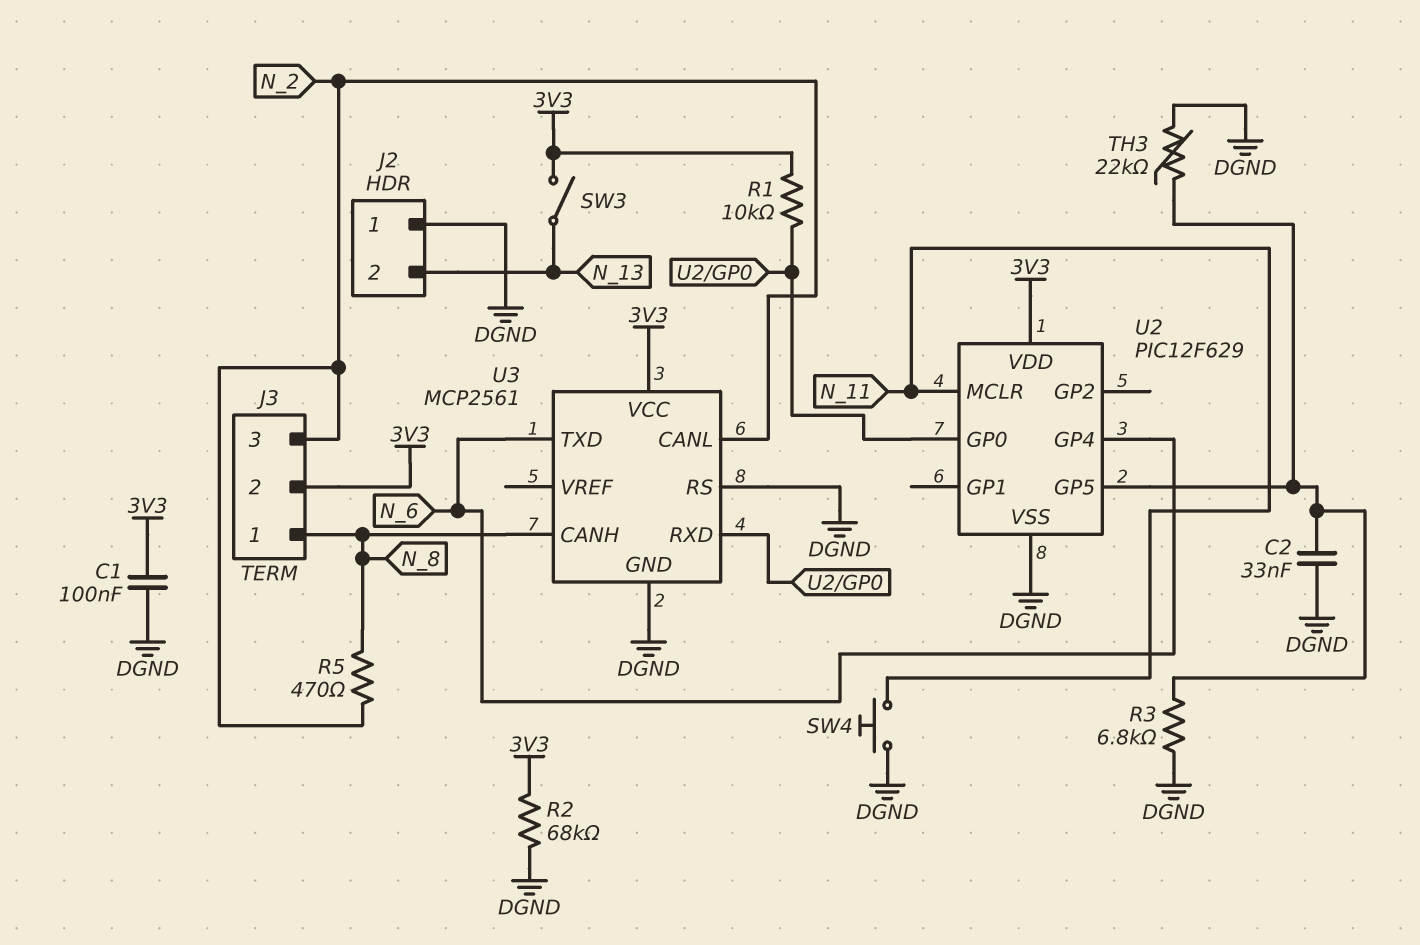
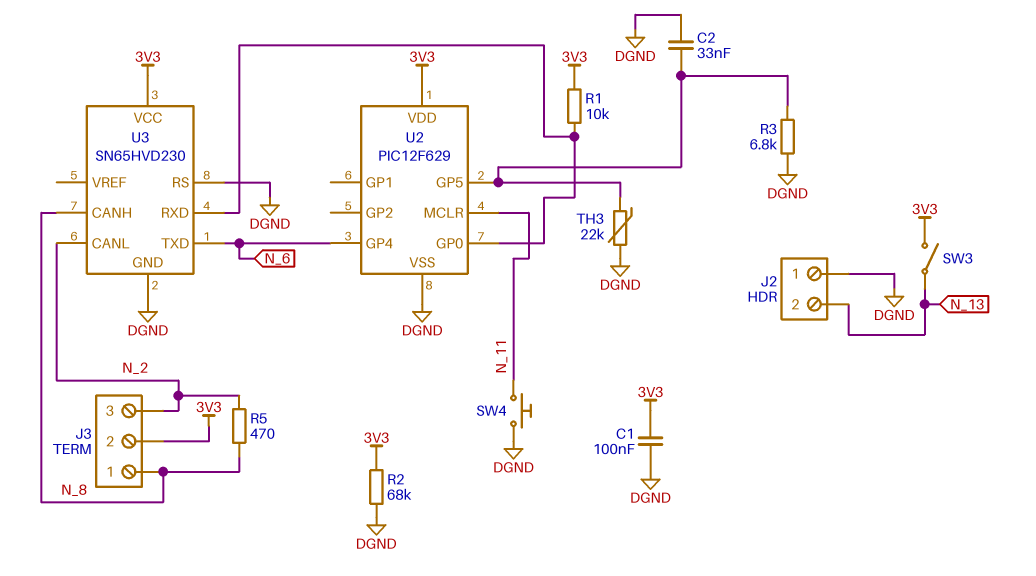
U3: MCP2561 -> SN65HVD230

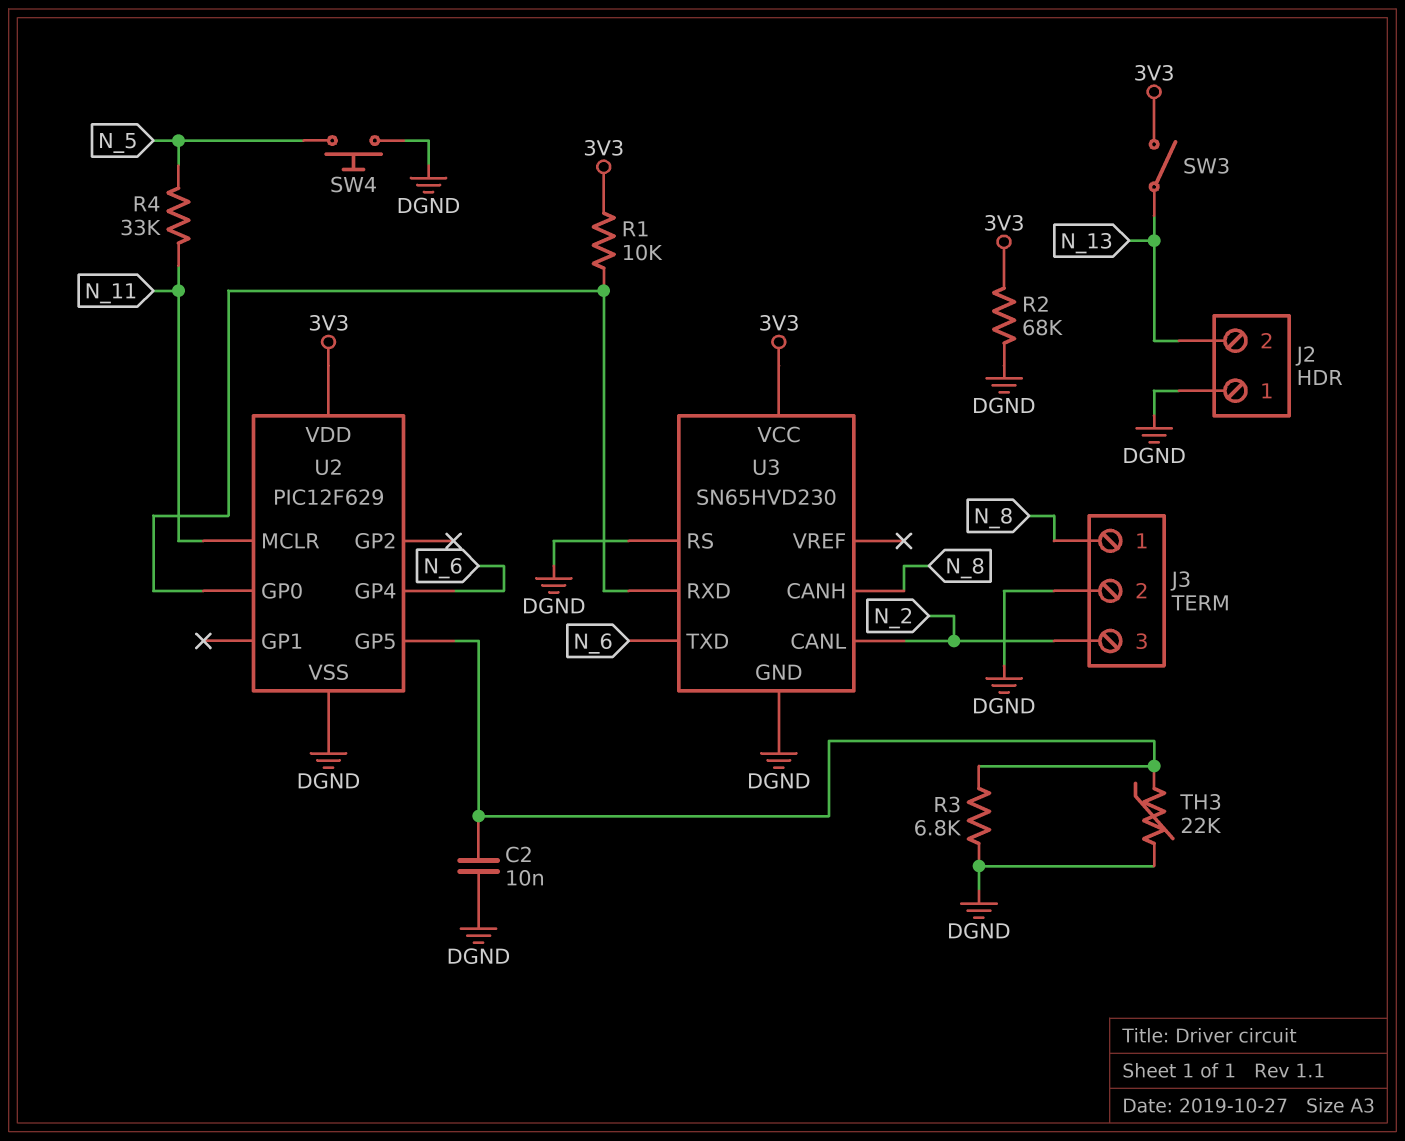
C1: 100nF (3V3, DGND) -> none
C2: 33nF (DGND, U2/GP5) -> 10nF (DGND, U2/GP5)
J3 pin 2: 3V3 -> DGND
R4: none -> 33k (N_5, N_11)
R5: 470 (N_2, N_8) -> none
SW4: button (DGND, N_11) -> button (DGND, N_5)

